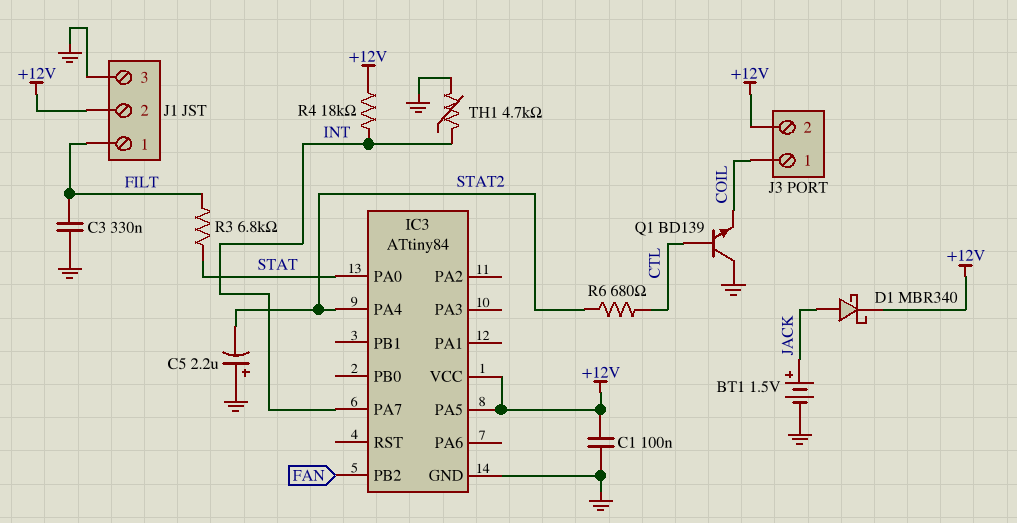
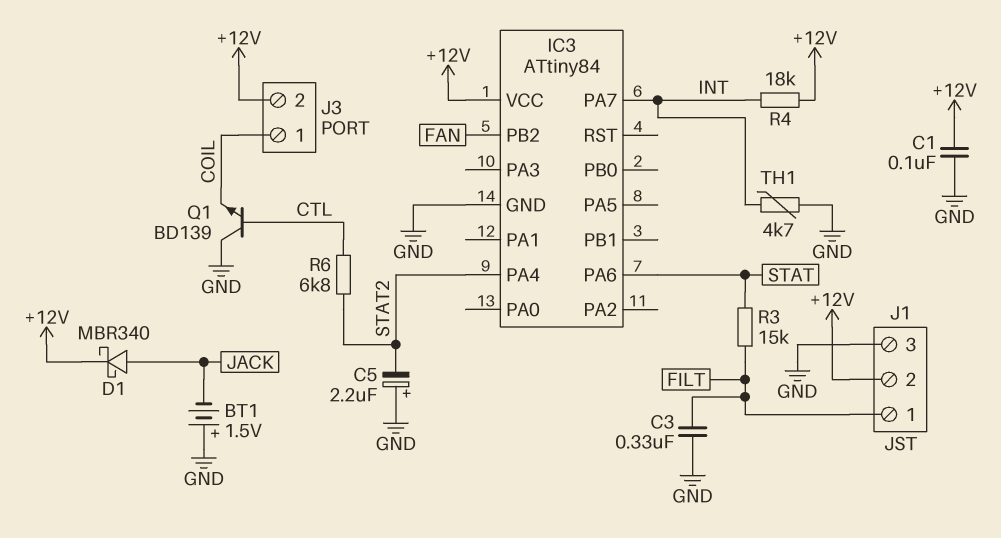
BT1: 1.5V (plus JACK, minus GND) -> 1.5V (plus GND, minus JACK)
IC3 pin PA0: STAT -> none
IC3 pin PA5: +12V -> none
IC3 pin PA6: none -> STAT
R3: 6.8k (FILT, STAT) -> 15k (FILT, STAT)
R6: 680 (CTL, STAT2) -> 6.8k (CTL, STAT2)

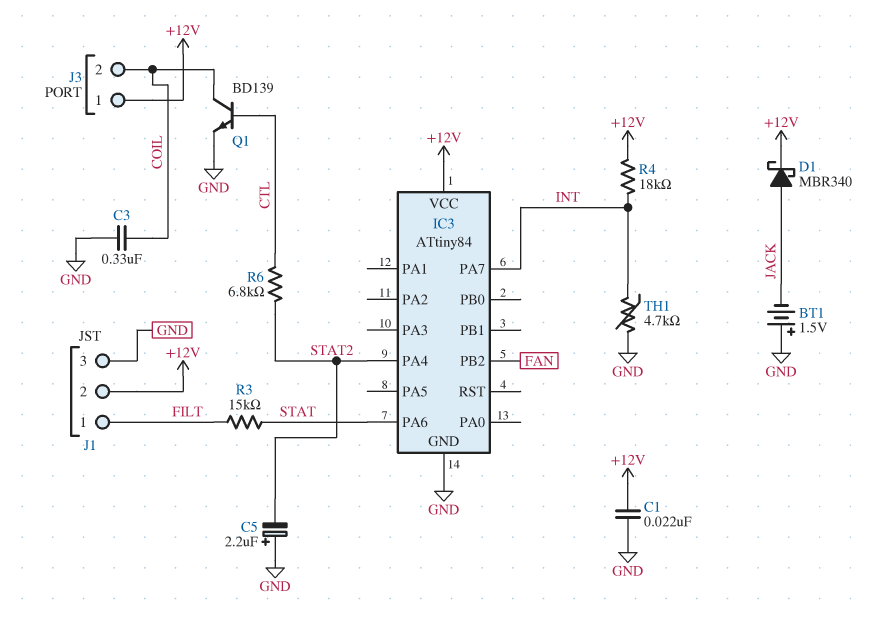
C1: 100nF (+12V, GND) -> 22nF (+12V, GND)
C3: 330nF (FILT, GND) -> 330nF (COIL, GND)
J3 pin 1: COIL -> +12V
J3 pin 2: +12V -> COIL
Q1: NPN BD139 (B CTL, C GND, E COIL) -> NPN BD139 (B CTL, C COIL, E GND)

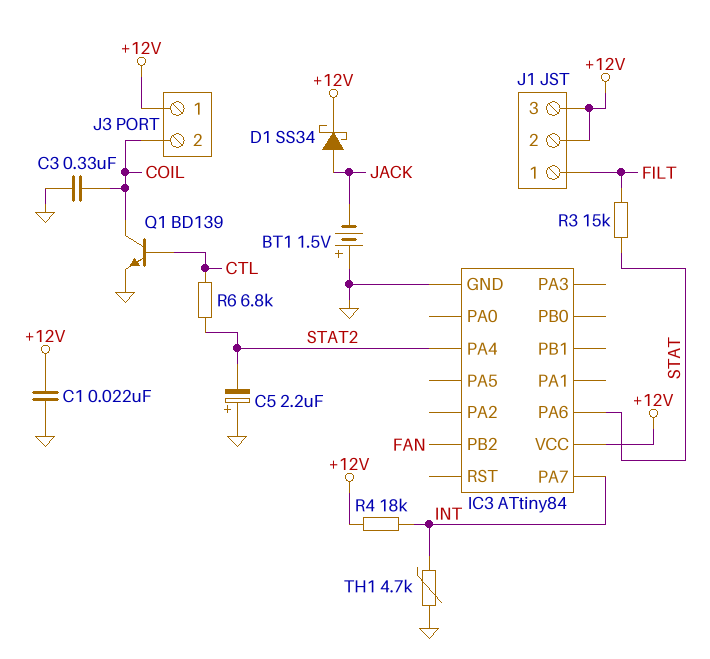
D1: schottky MBR340 (A JACK, K +12V) -> schottky SS34 (A JACK, K +12V)
J1 pin 3: GND -> +12V

